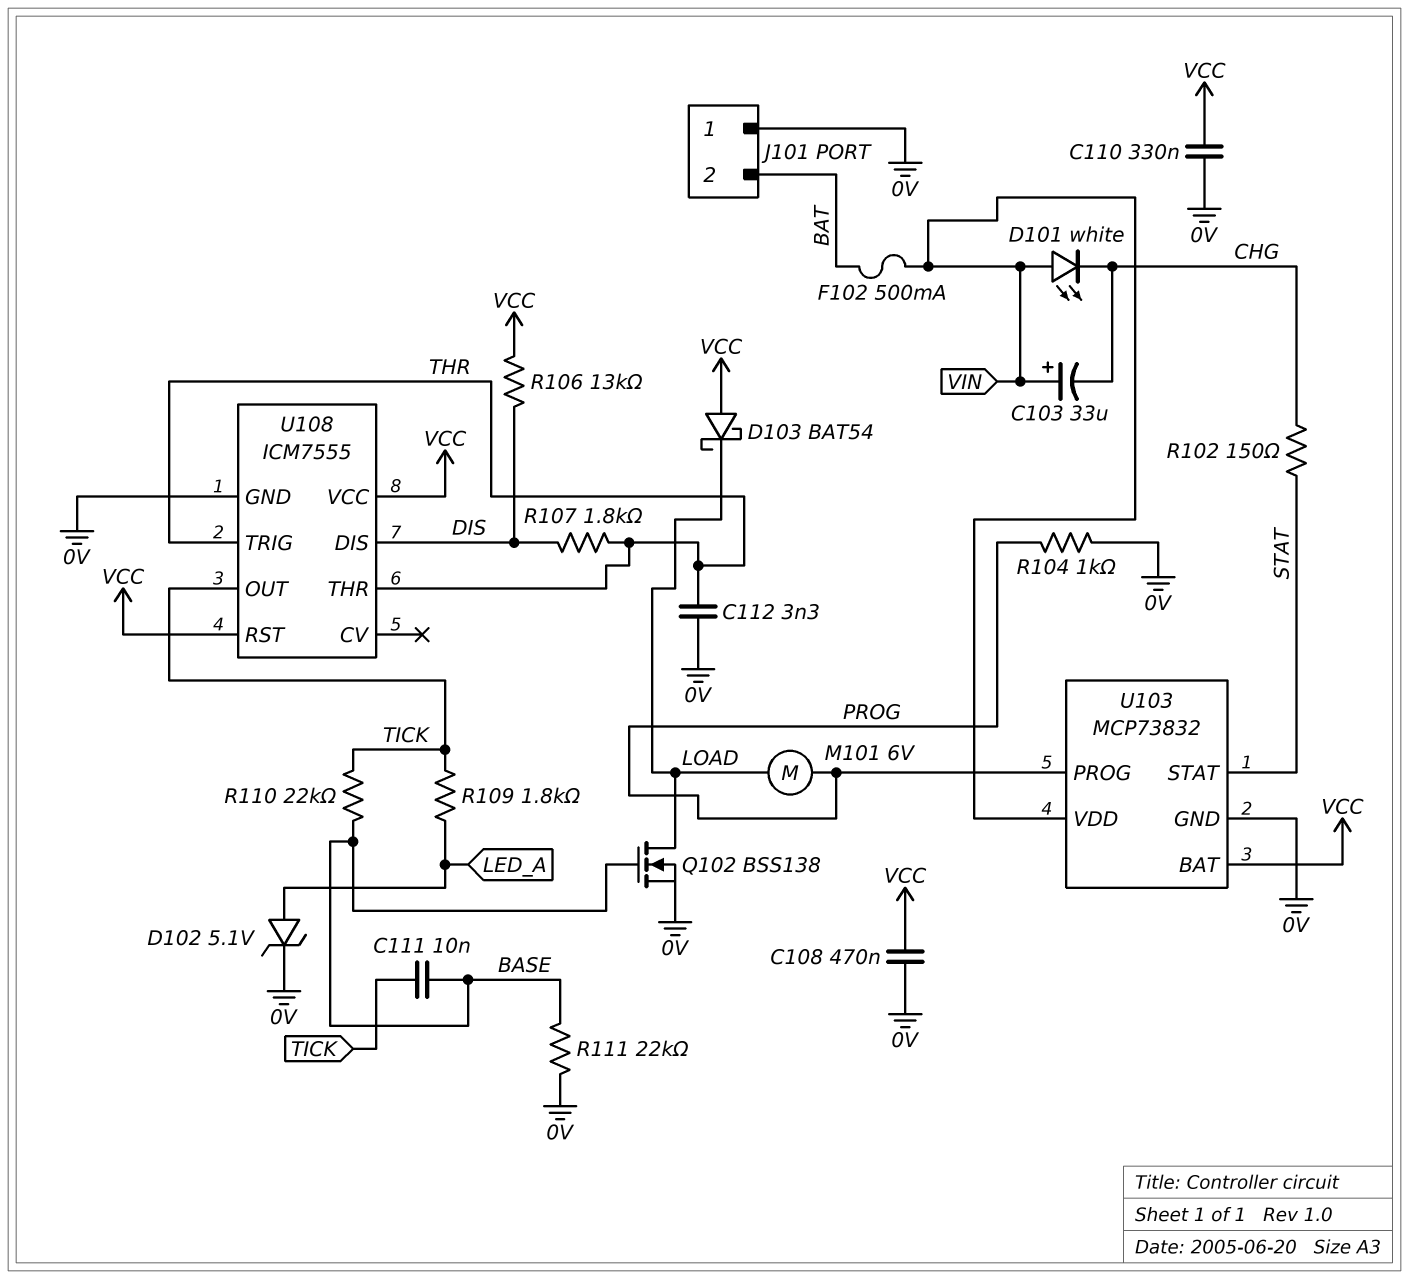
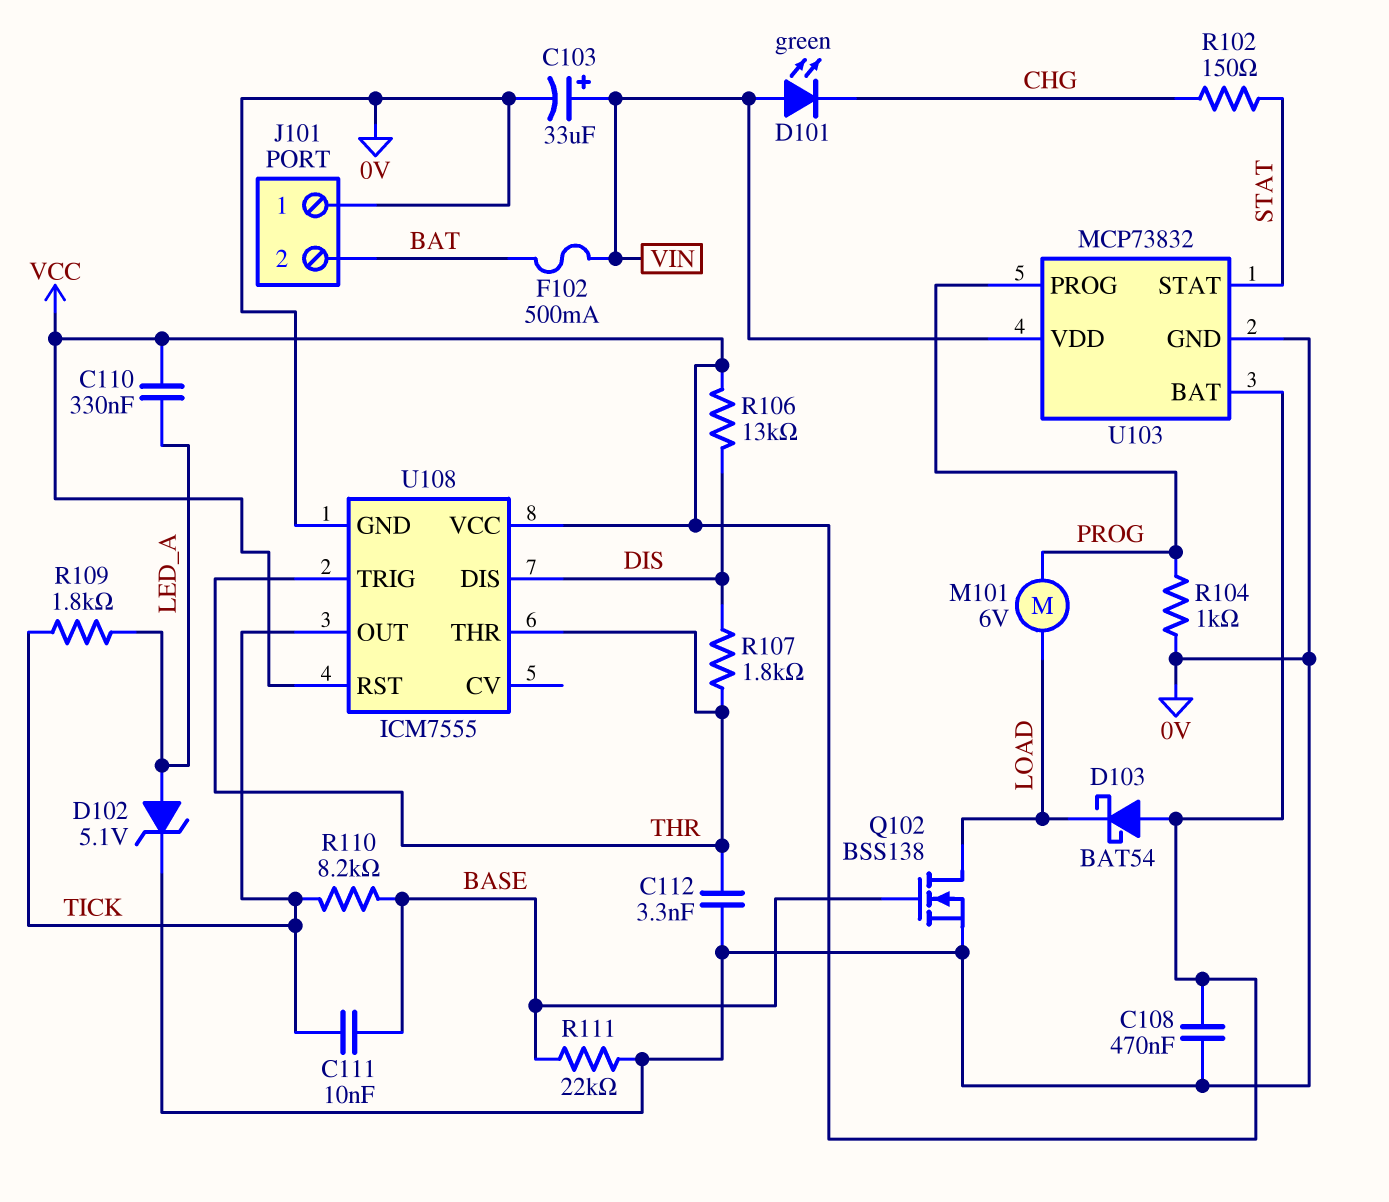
C103: 33uF (plus VIN, minus CHG) -> 33uF (plus VIN, minus 0V)
C110: 330nF (0V, VCC) -> 330nF (LED_A, VCC)
D101: LED white (A VIN, K CHG) -> LED green (A VIN, K CHG)
R110: 22k (BASE, TICK) -> 8.2k (BASE, TICK)

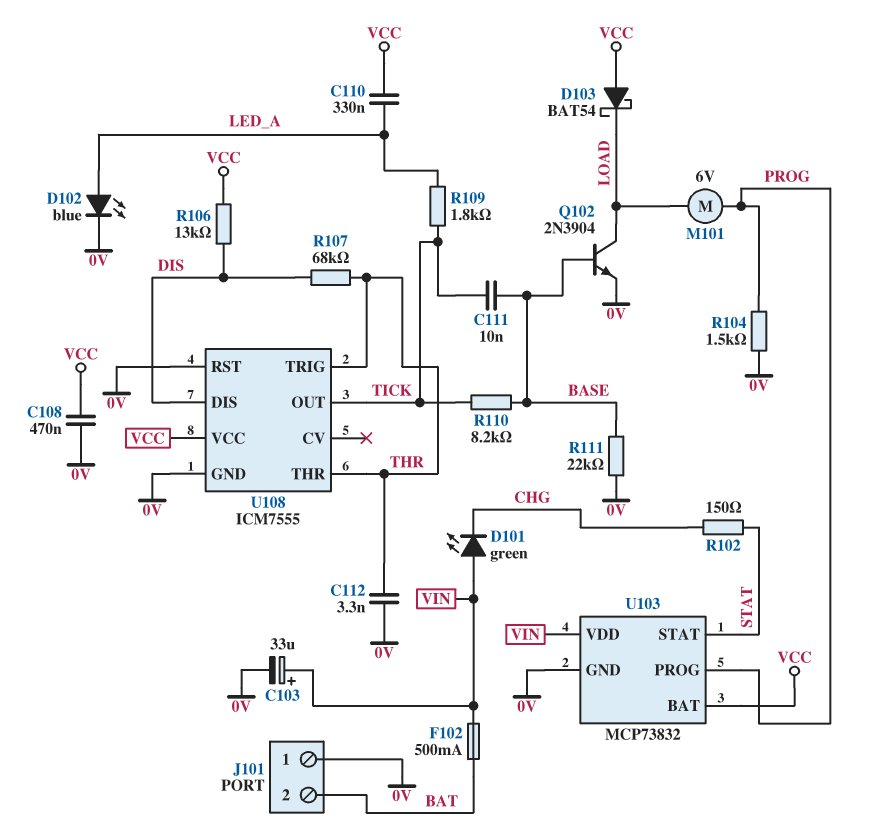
D102: zener 5.1V (A LED_A, K 0V) -> LED blue (A LED_A, K 0V)
Q102: NMOS BSS138 (G BASE, D LOAD, S 0V) -> NPN 2N3904 (B BASE, C LOAD, E 0V)
R104: 1k (0V, PROG) -> 1.5k (0V, PROG)
R107: 1.8k (DIS, THR) -> 68k (DIS, THR)
U108 pin RST: VCC -> 0V

